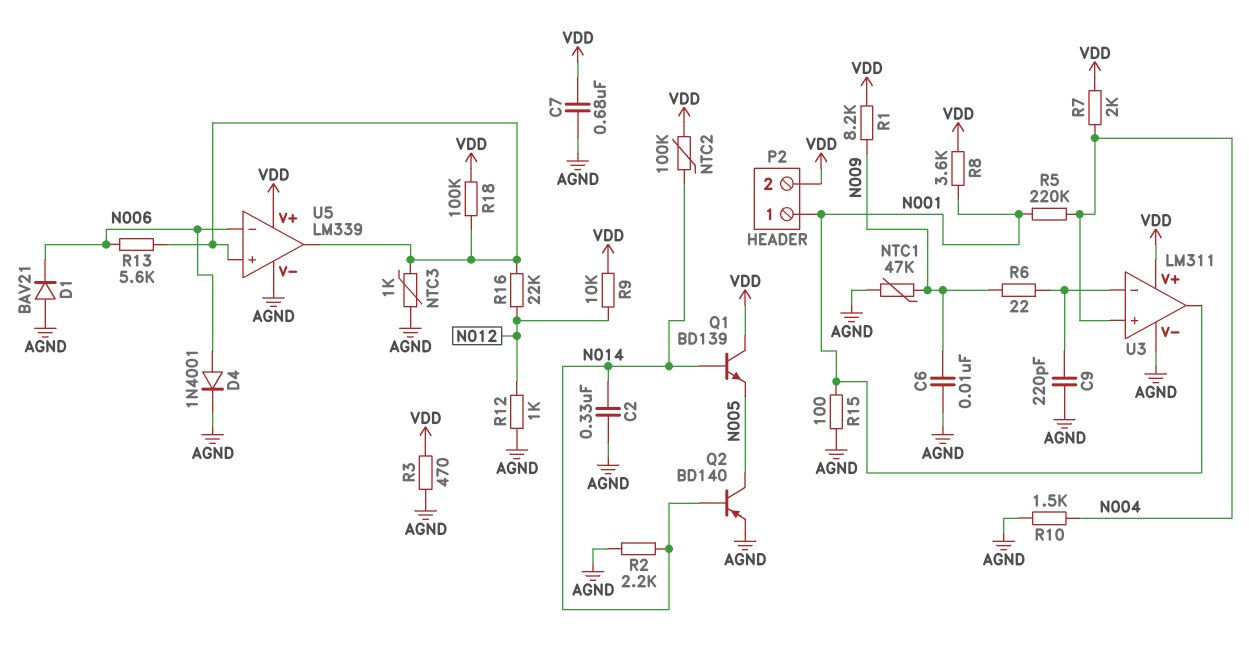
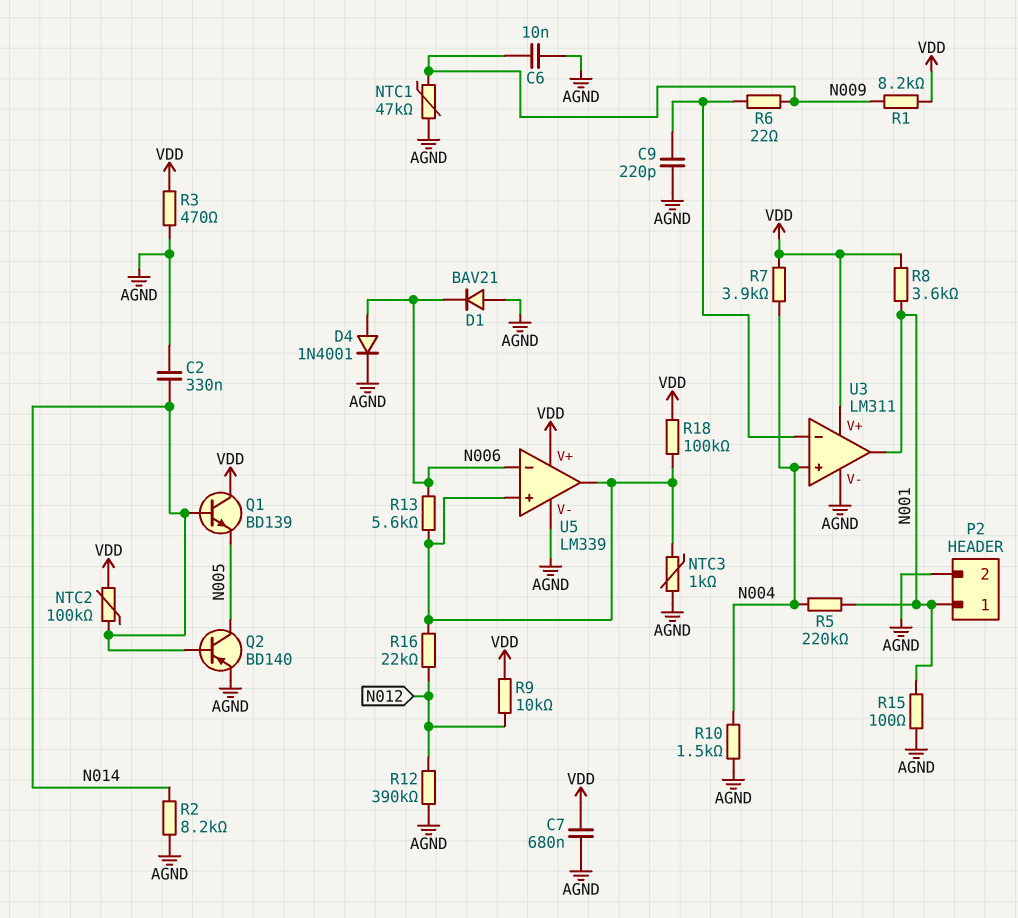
P2 pin 2: VDD -> AGND
R2: 2.2k (AGND, N014) -> 8.2k (AGND, N014)
R7: 2k (N004, VDD) -> 3.9k (N004, VDD)
R12: 1k (AGND, N012) -> 390k (AGND, N012)

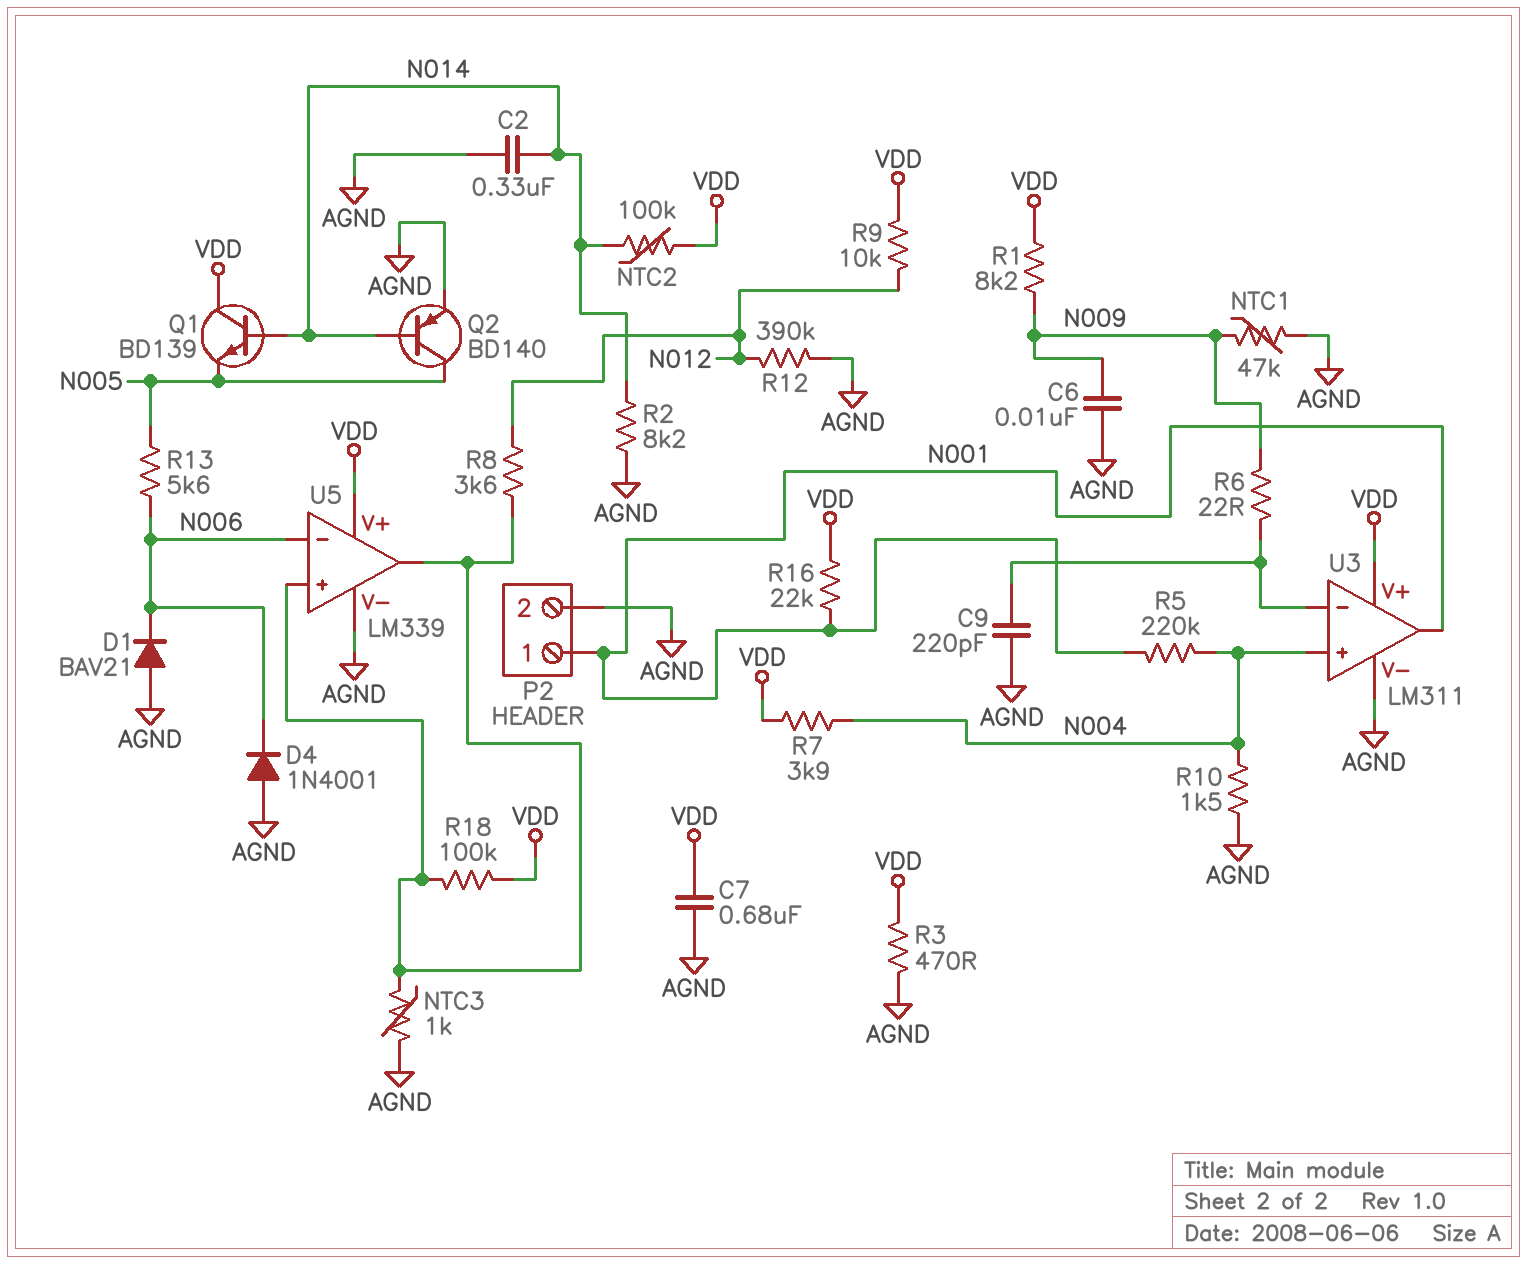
D4: diode 1N4001 (A N006, K AGND) -> diode 1N4001 (A AGND, K N006)
R8: 3.6k (N001, VDD) -> 3.6k (N012, U5/in+)
R13: 5.6k (N006, U5/in+) -> 5.6k (N005, N006)
R15: 100 (AGND, N001) -> none
R16: 22k (N012, U5/in+) -> 22k (N001, VDD)

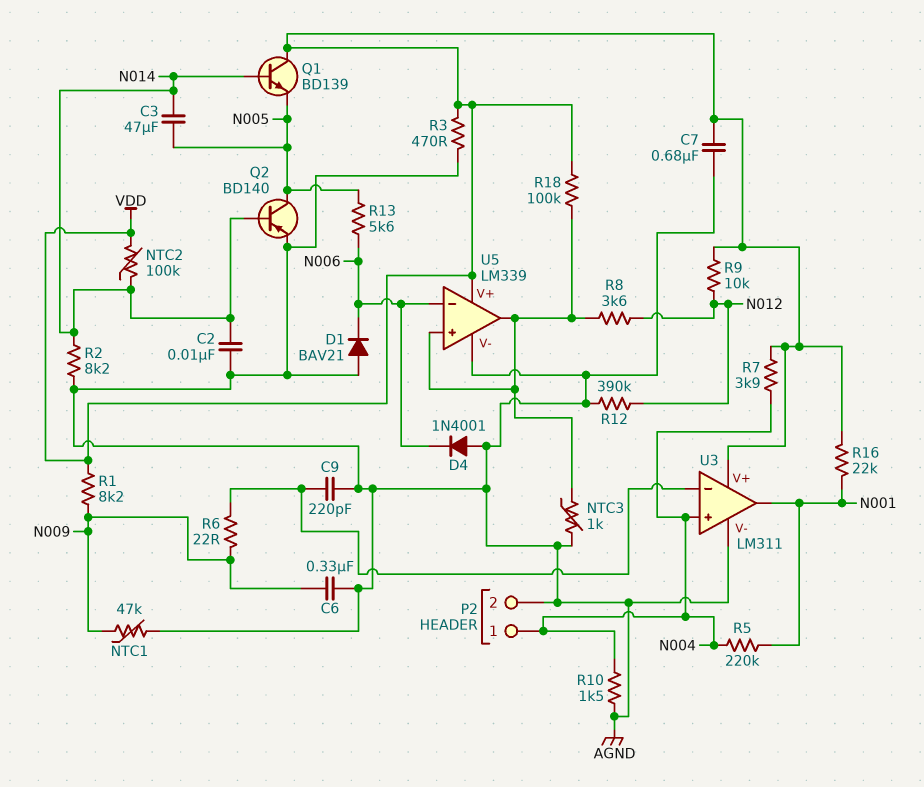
C2: 330nF (AGND, N014) -> 10nF (AGND, N014)
C3: none -> 47uF (N005, N014)
C6: 10nF (AGND, N009) -> 330nF (AGND, N009)
P2 pin 1: N001 -> N004

